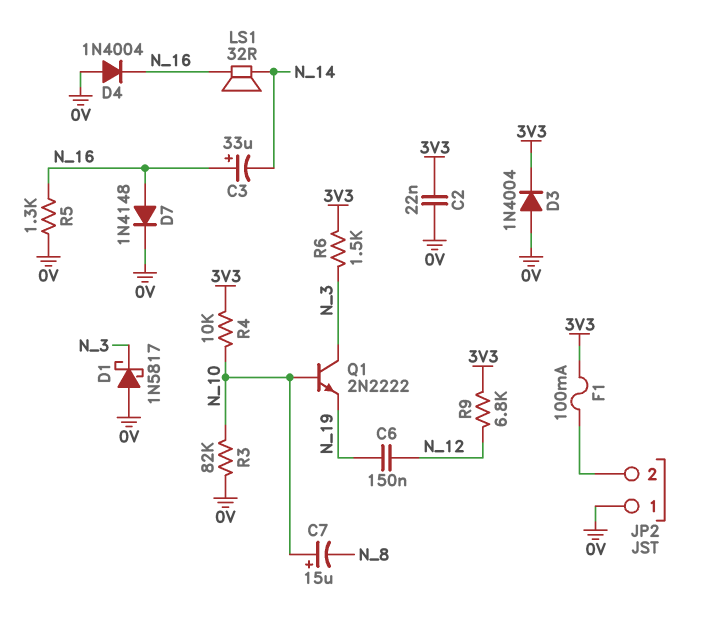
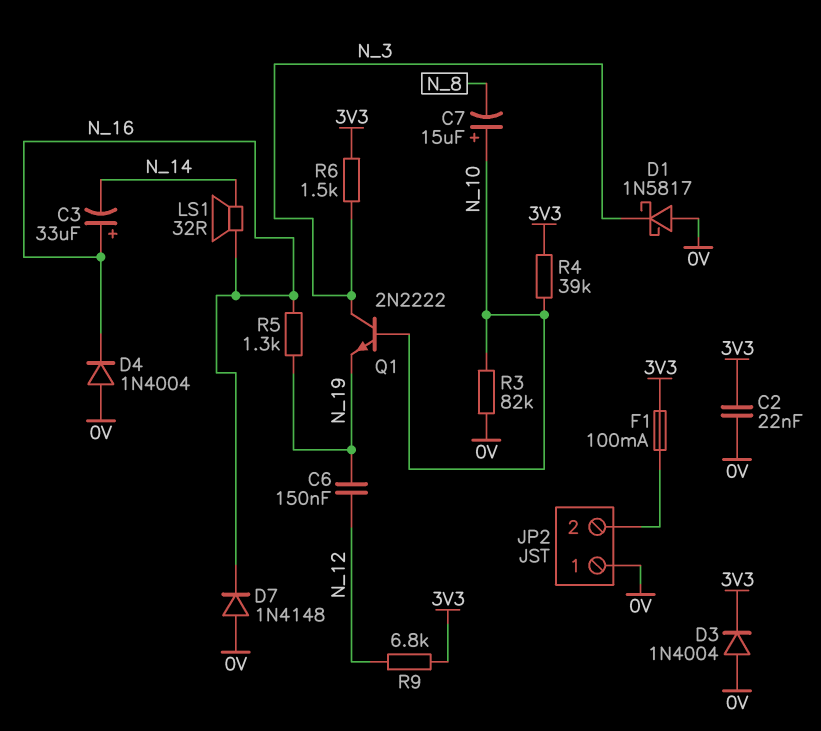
D7: diode 1N4148 (A N_16, K 0V) -> diode 1N4148 (A 0V, K N_16)
R4: 10k (3V3, N_10) -> 39k (3V3, N_10)
R5: 1.3k (0V, N_16) -> 1.3k (N_16, N_19)

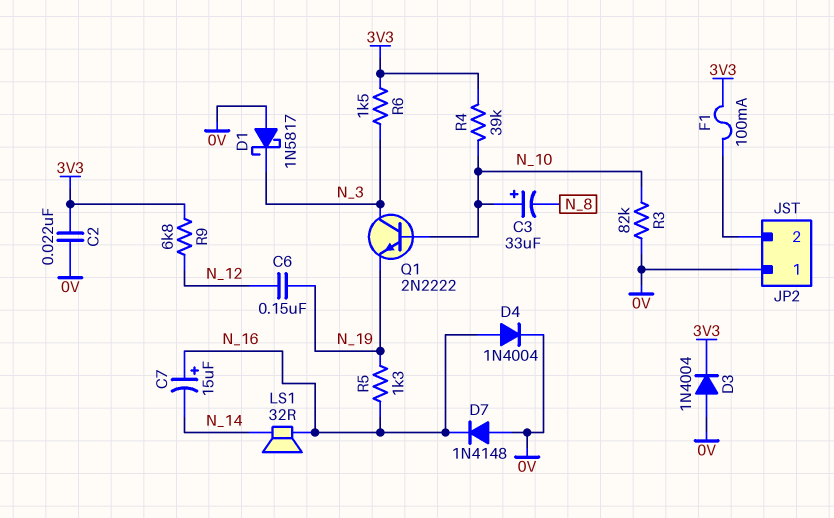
C3: 33uF (plus N_16, minus N_14) -> 33uF (plus N_10, minus N_8)
C7: 15uF (plus N_10, minus N_8) -> 15uF (plus N_16, minus N_14)
D4: diode 1N4004 (A 0V, K N_16) -> diode 1N4004 (A N_16, K 0V)

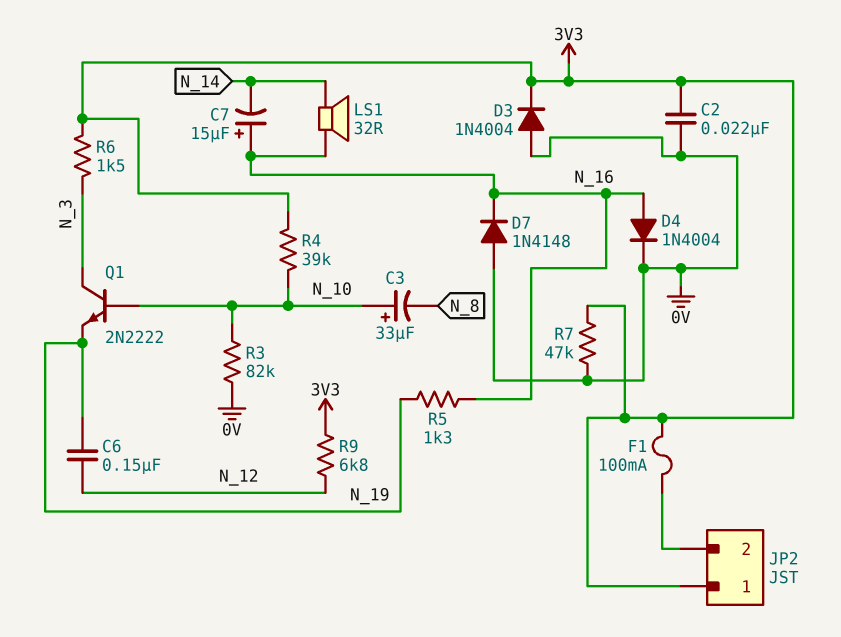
D1: schottky 1N5817 (A 0V, K N_3) -> none
JP2 pin 1: 0V -> 3V3
R7: none -> 47k (0V, 3V3)

